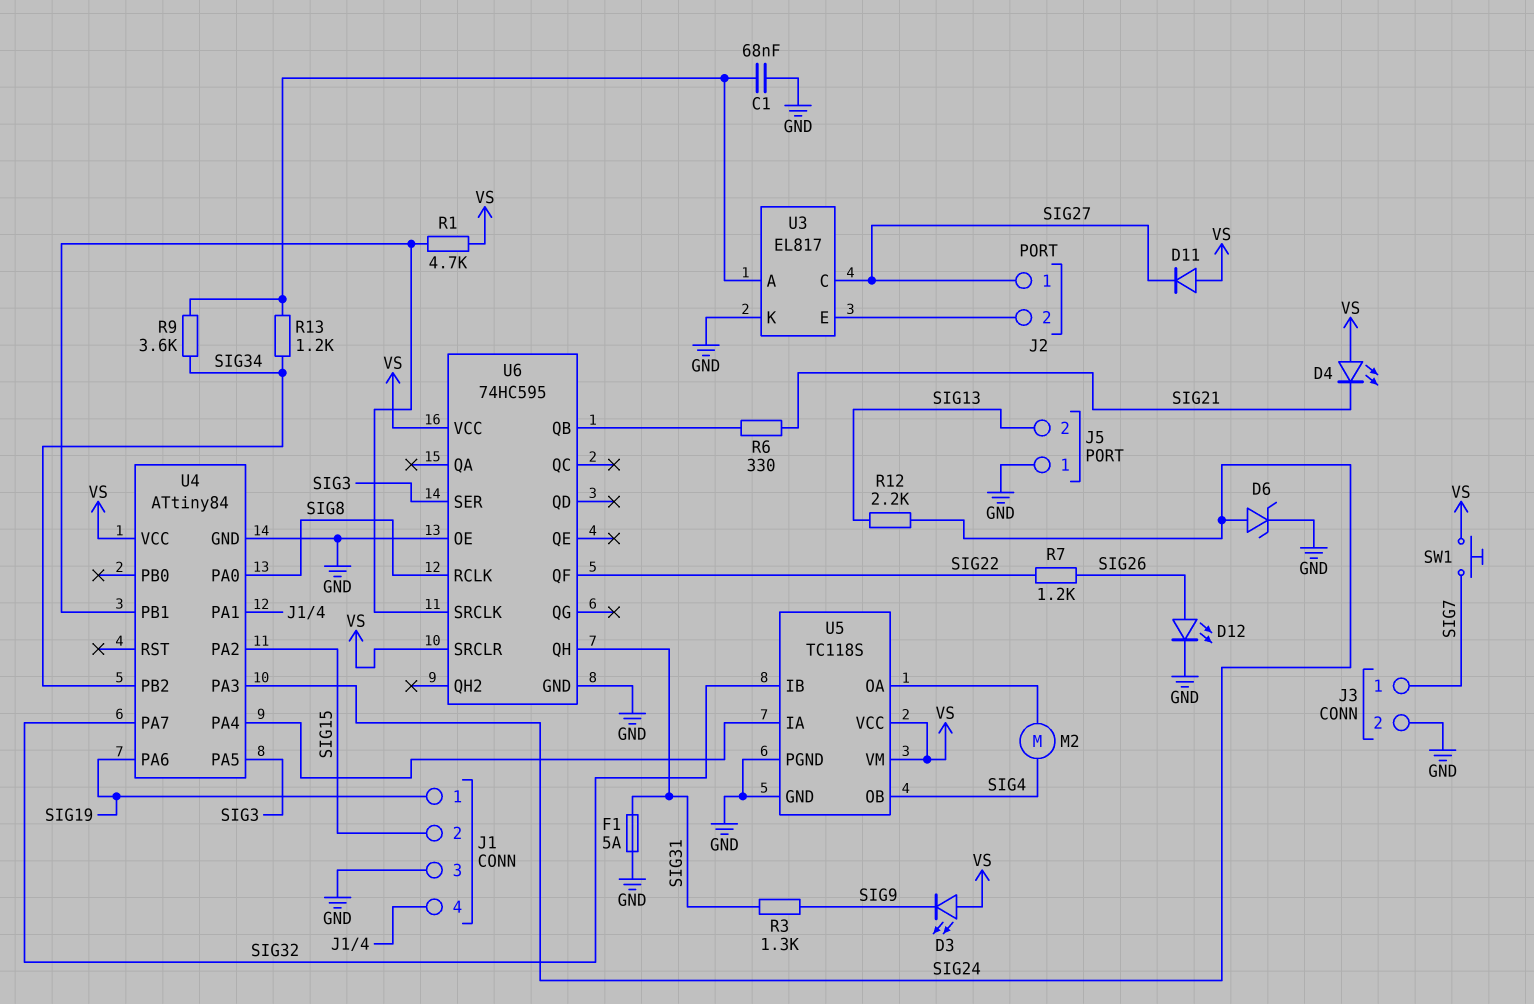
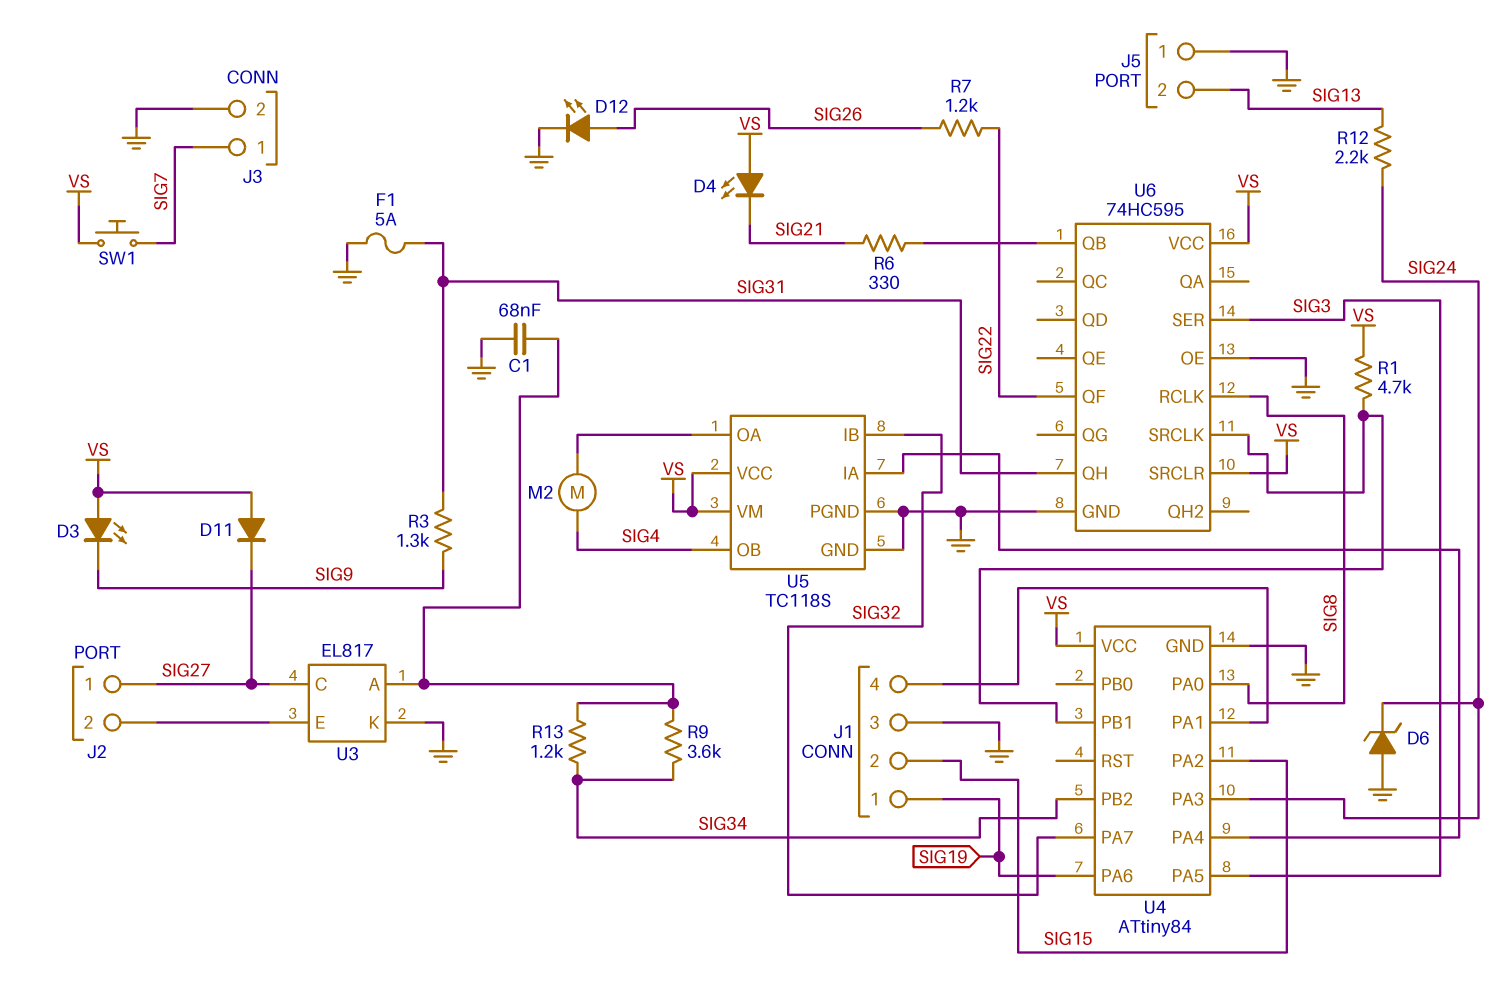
D6: zener (A SIG24, K GND) -> zener (A GND, K SIG24)

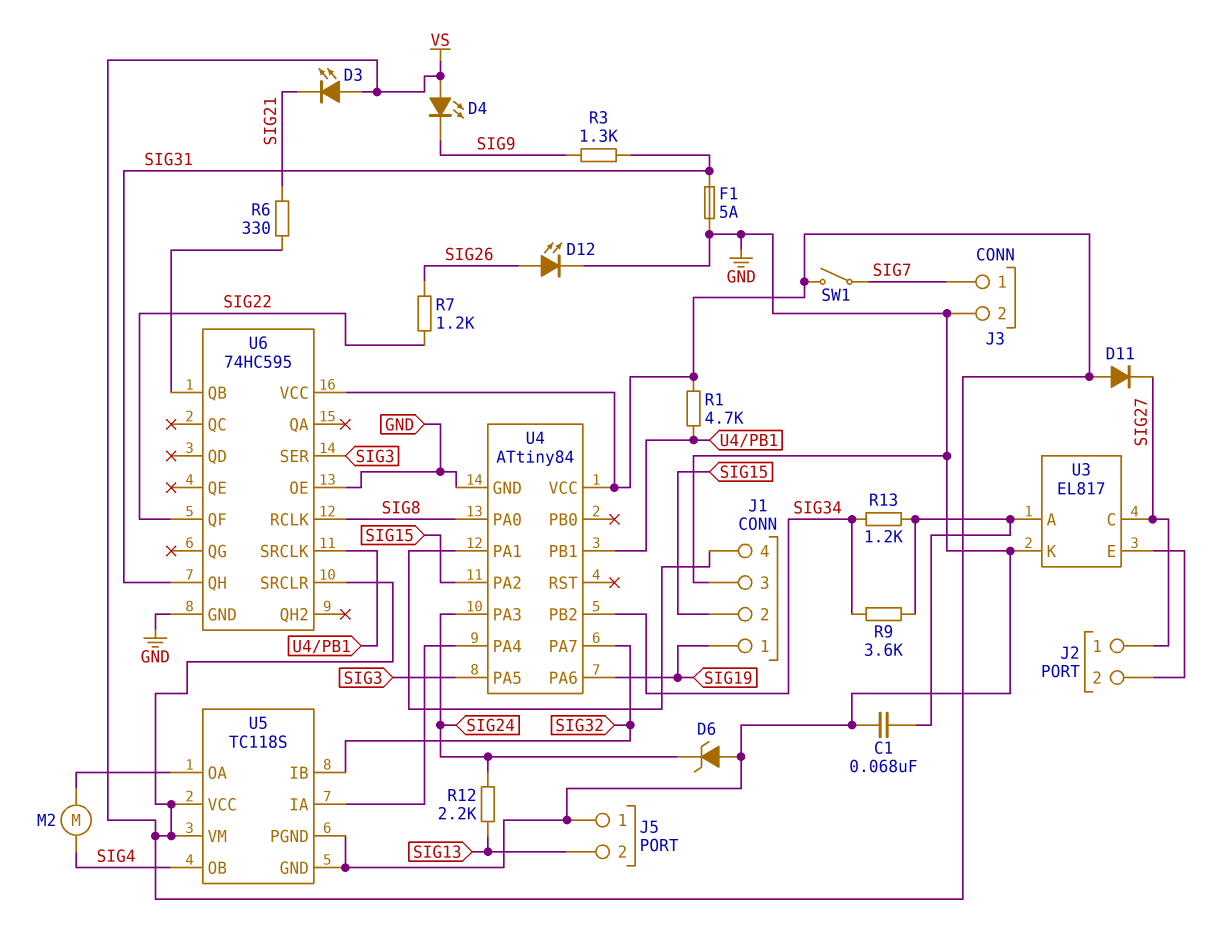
D3: LED (A VS, K SIG9) -> LED (A VS, K SIG21)
D4: LED (A VS, K SIG21) -> LED (A VS, K SIG9)
SW1: button (SIG7, VS) -> switch (SIG7, VS)

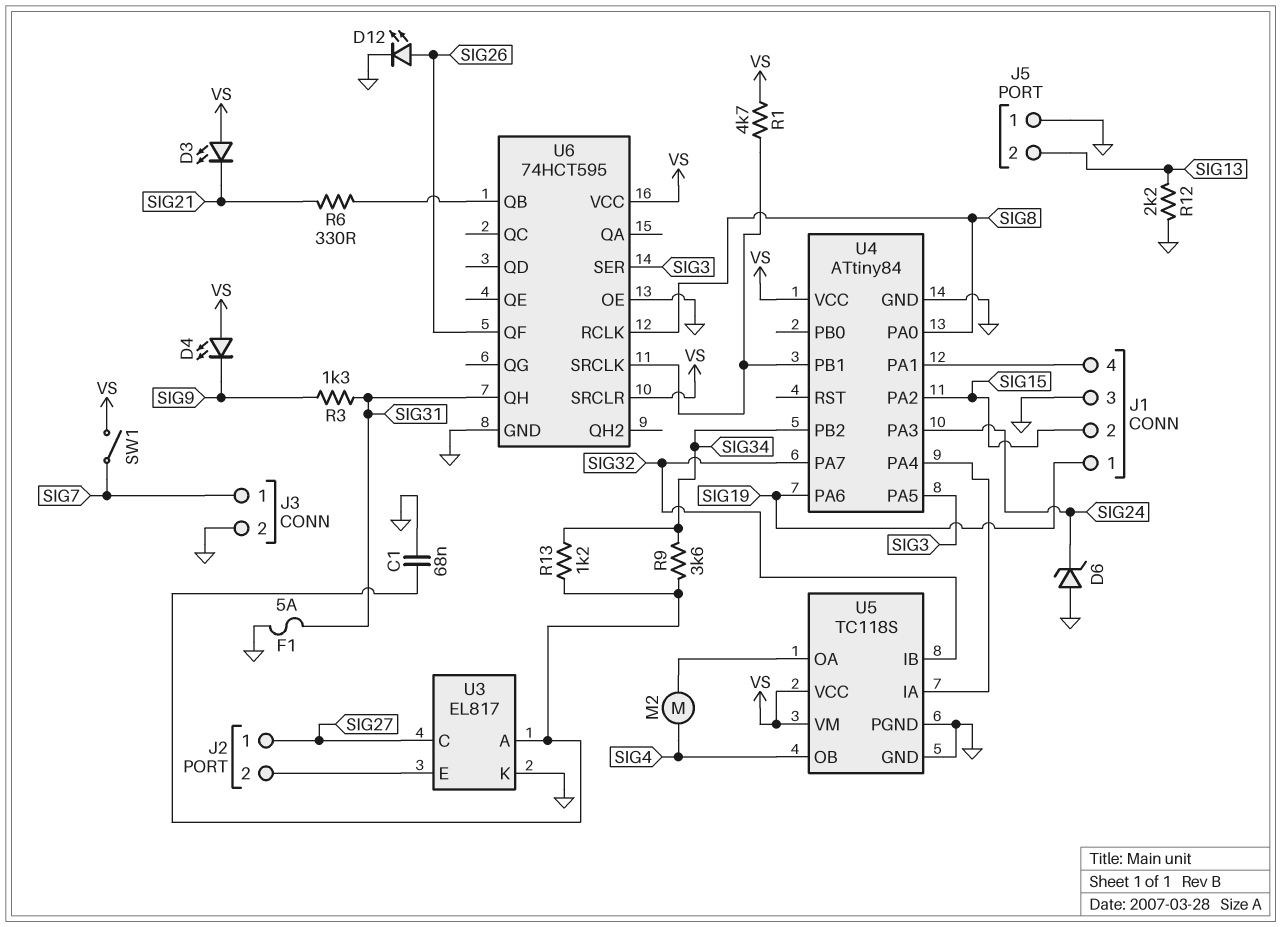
D11: diode (A VS, K SIG27) -> none
R7: 1.2k (SIG22, SIG26) -> none
R12: 2.2k (SIG13, SIG24) -> 2.2k (GND, SIG13)
U6: 74HC595 -> 74HCT595
U6 pin QF: SIG22 -> SIG26

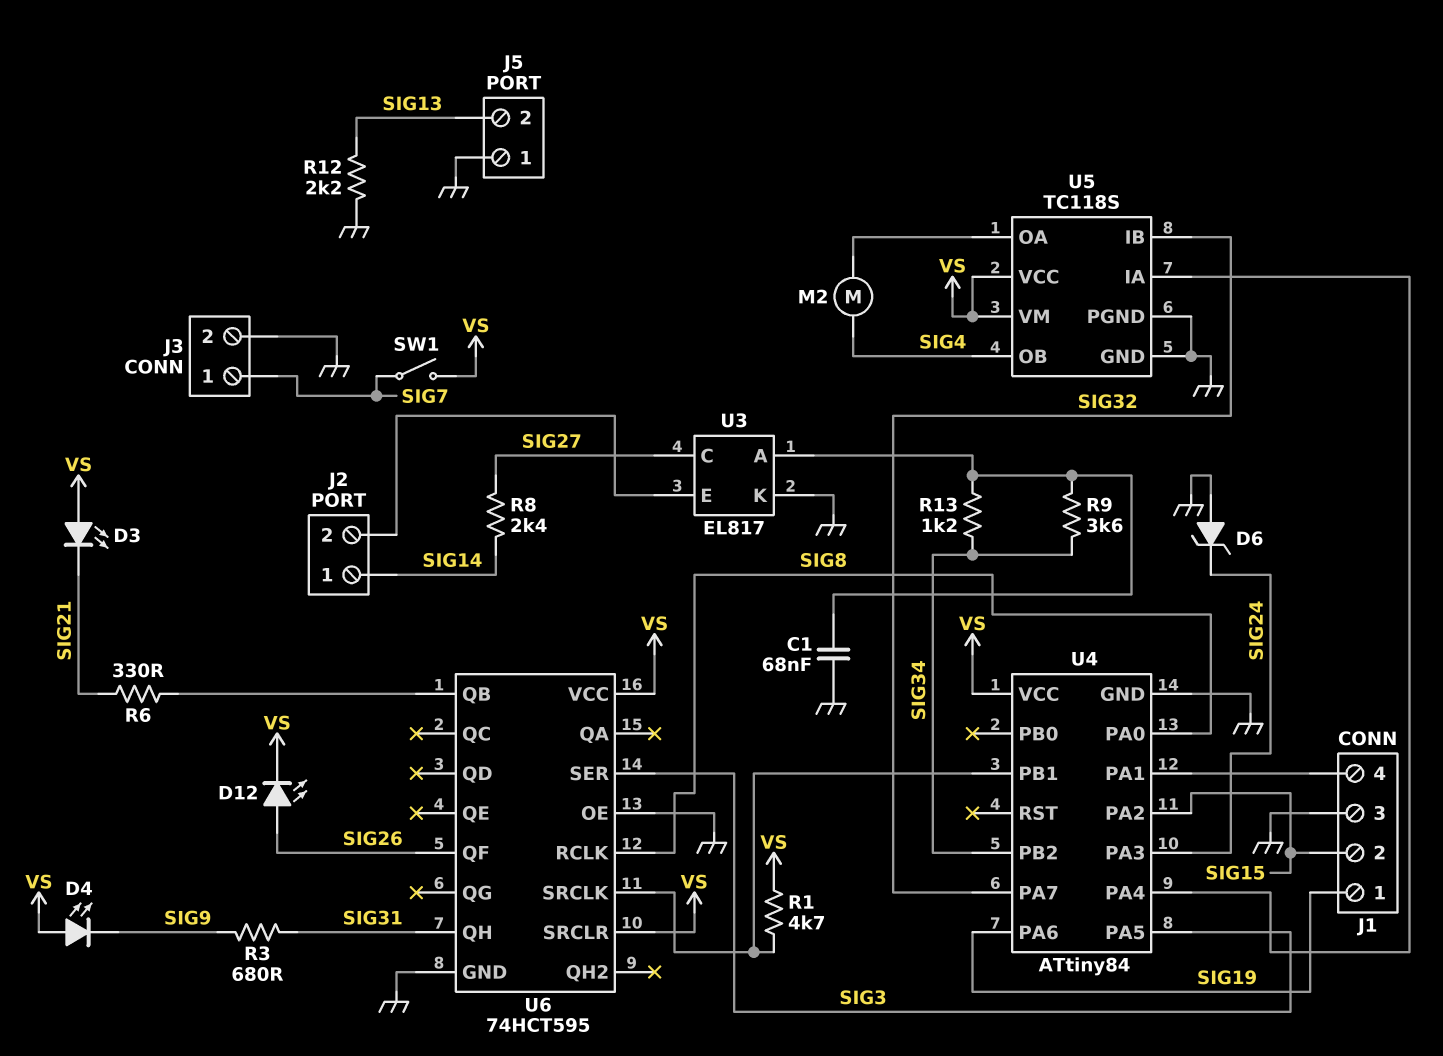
D12: LED (A SIG26, K GND) -> LED (A SIG26, K VS)
F1: 5A (GND, SIG31) -> none
J2 pin 1: SIG27 -> SIG14
R3: 1.3k (SIG9, SIG31) -> 680 (SIG9, SIG31)
R8: none -> 2.4k (SIG14, SIG27)

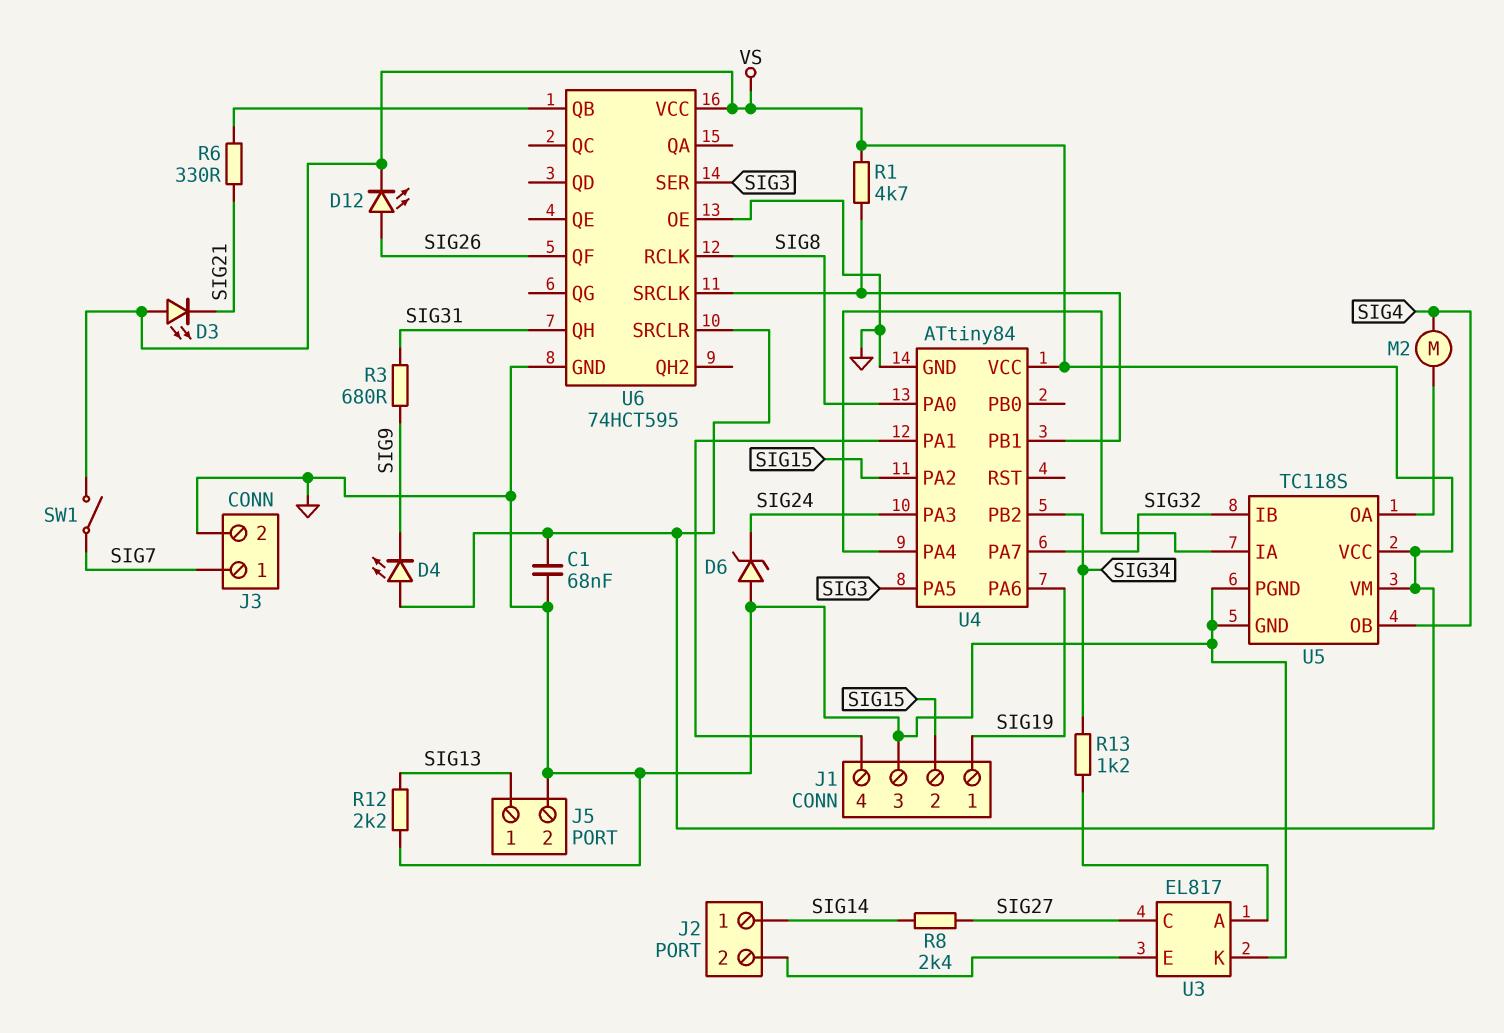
C1: 68nF (GND, U3/A) -> 68nF (GND, VS)
J5 pin 1: GND -> SIG13
J5 pin 2: SIG13 -> GND
R9: 3.6k (SIG34, U3/A) -> none

